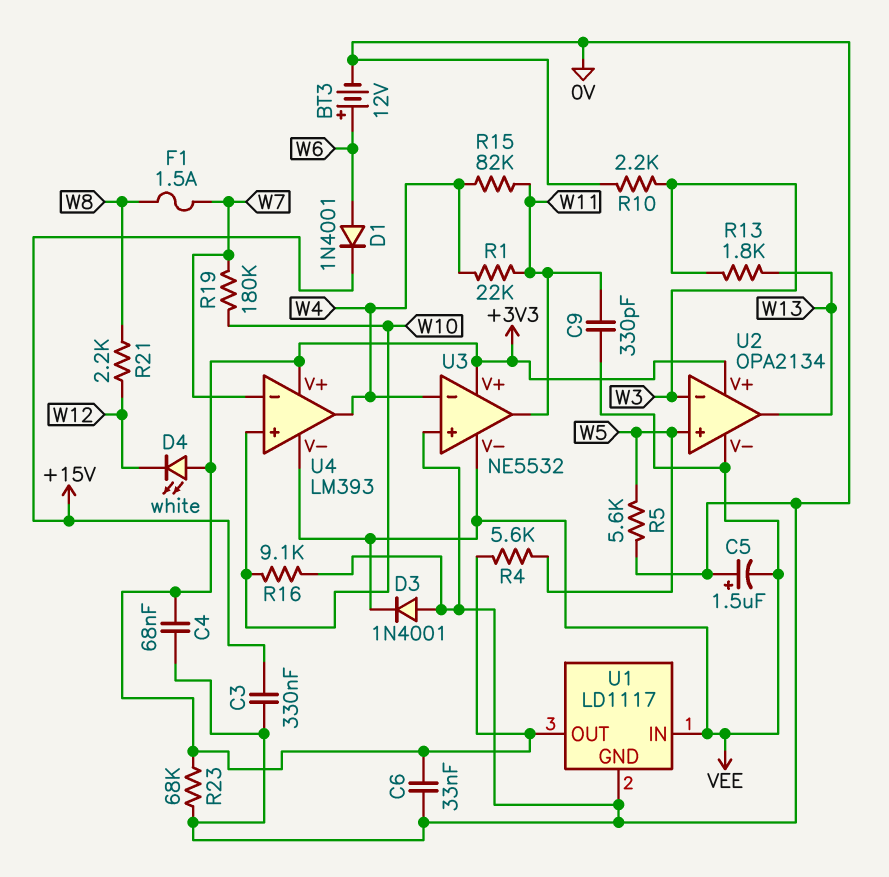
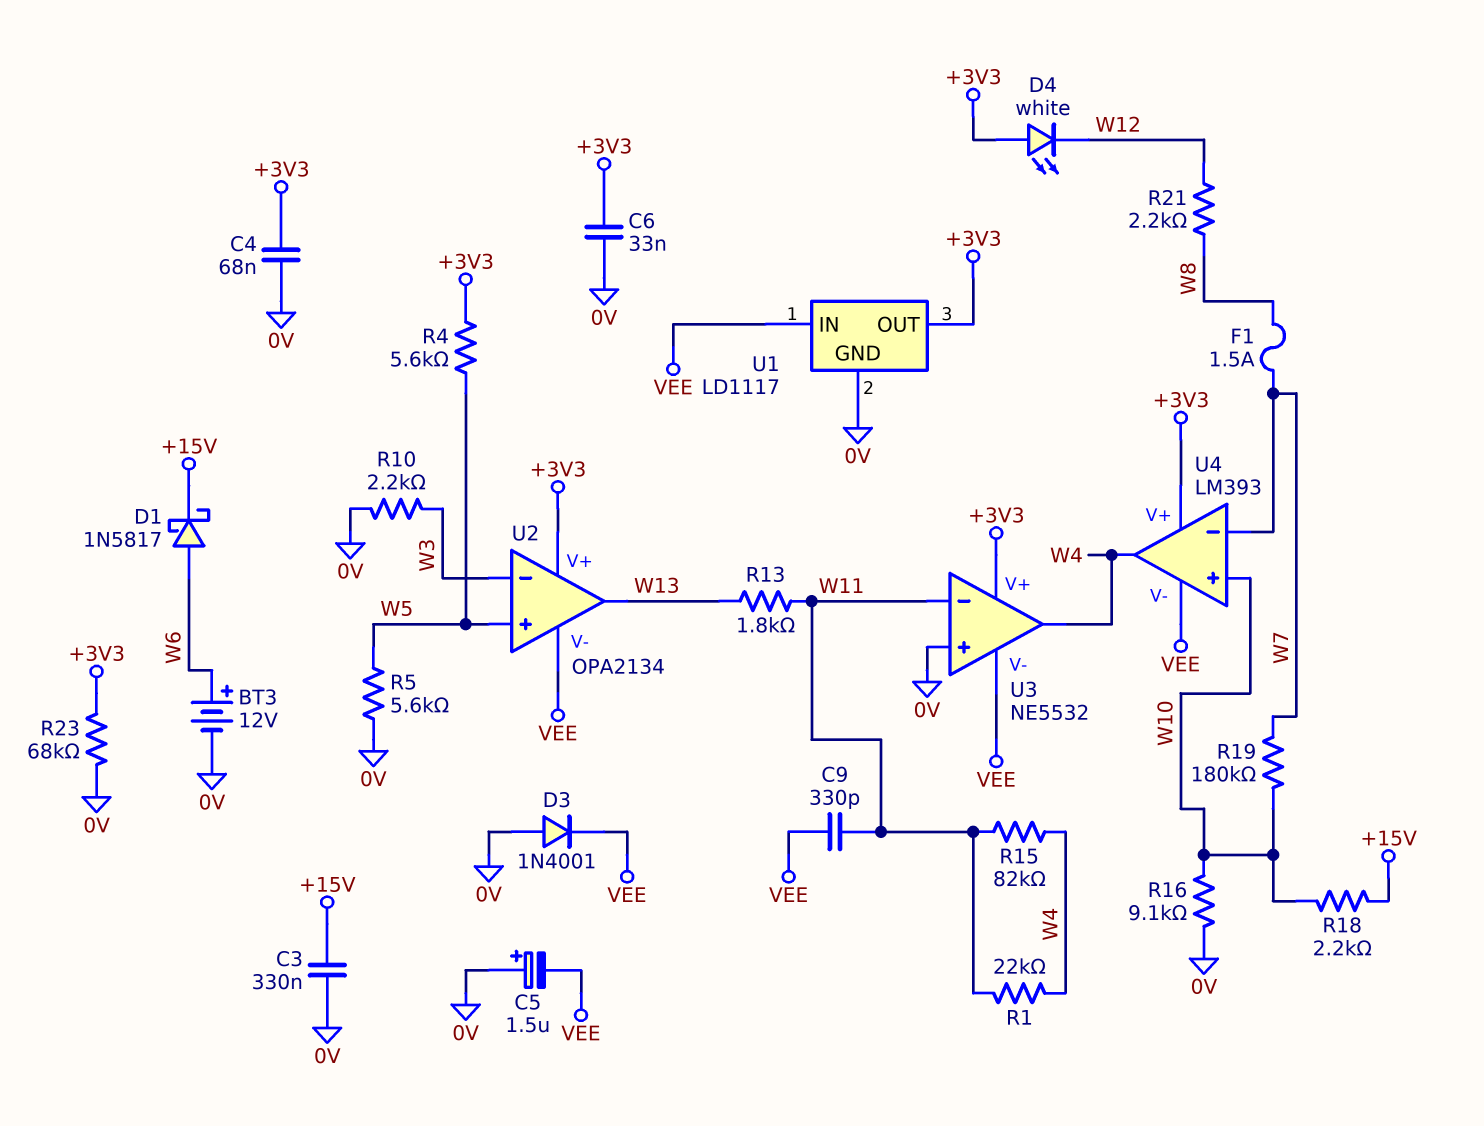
D1: diode 1N4001 (A W6, K +15V) -> schottky 1N5817 (A W6, K +15V)
R13: 1.8k (W3, W13) -> 1.8k (W11, W13)
R18: none -> 2.2k (+15V, W10)
U3 pin in-: W4 -> W11
U3 pin out: W11 -> W4

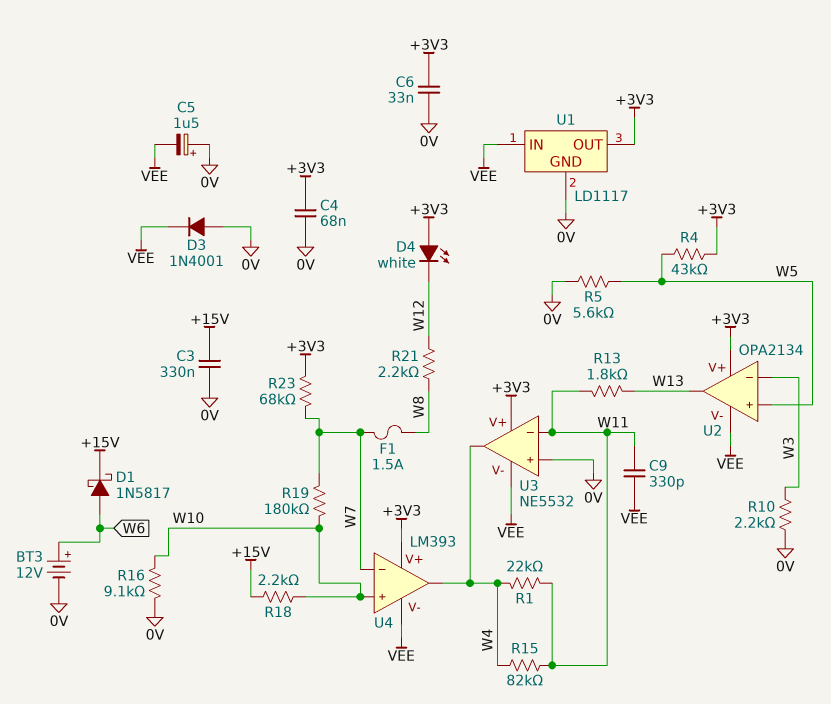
R4: 5.6k (+3V3, W5) -> 43k (+3V3, W5)
R23: 68k (+3V3, 0V) -> 68k (+3V3, W7)

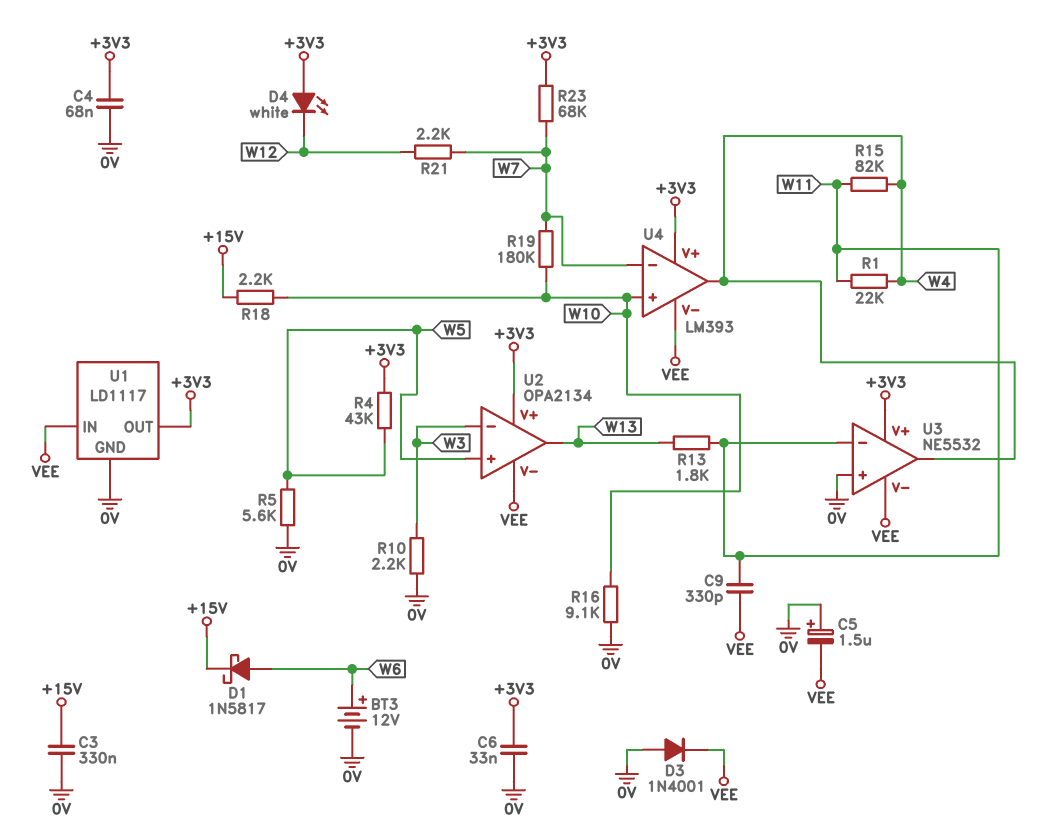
F1: 1.5A (W7, W8) -> none
R21: 2.2k (W8, W12) -> 2.2k (W7, W12)

